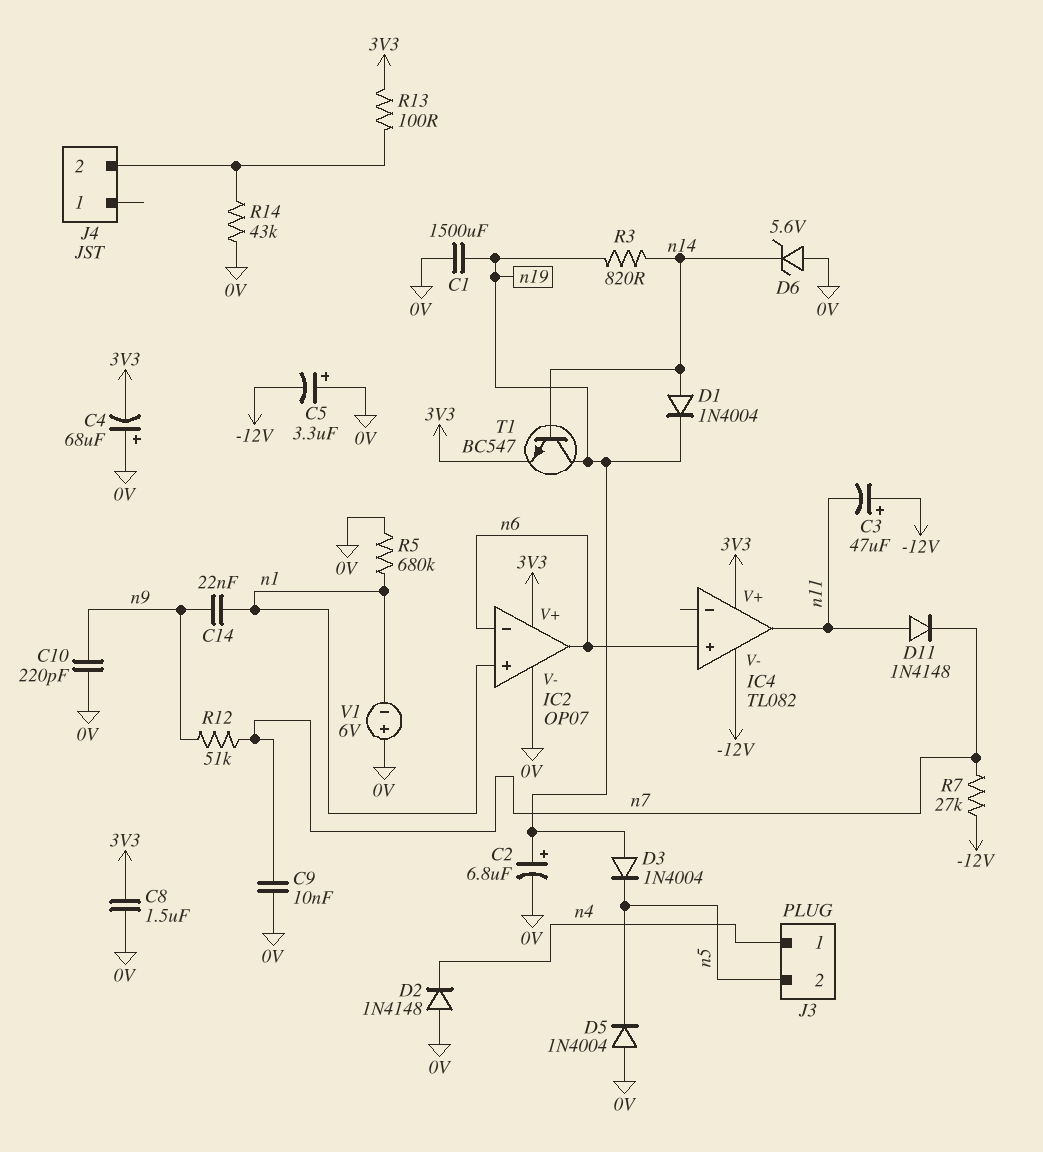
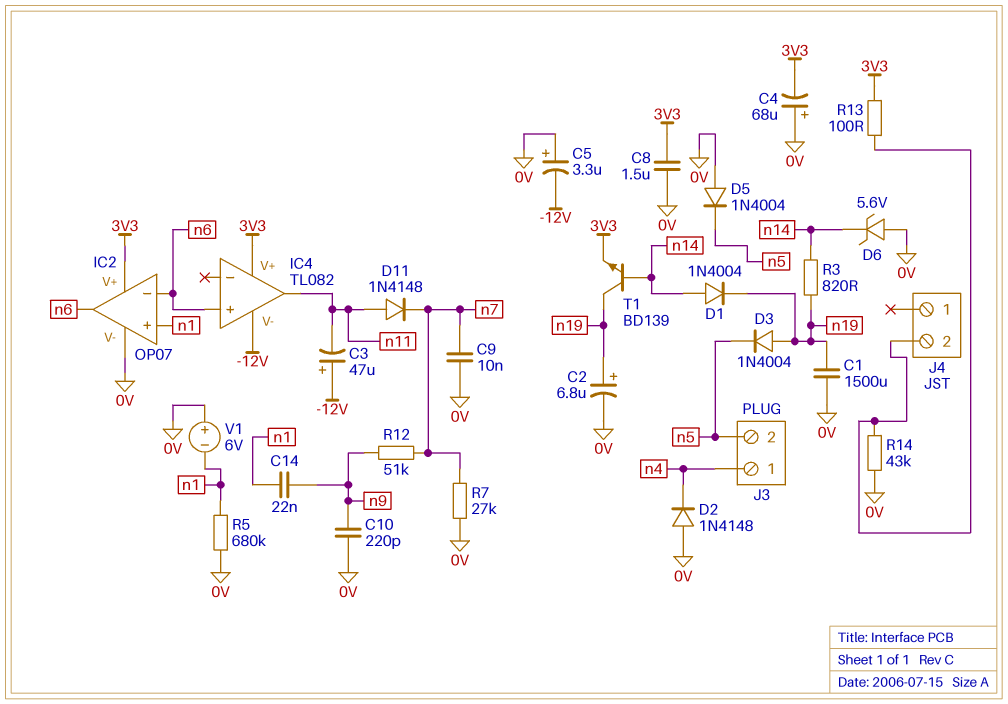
R7: 27k (-12V, n7) -> 27k (0V, n7)
T1: NPN BC547 (B n14, C n19, E 3V3) -> NPN BD139 (B n14, C n19, E 3V3)

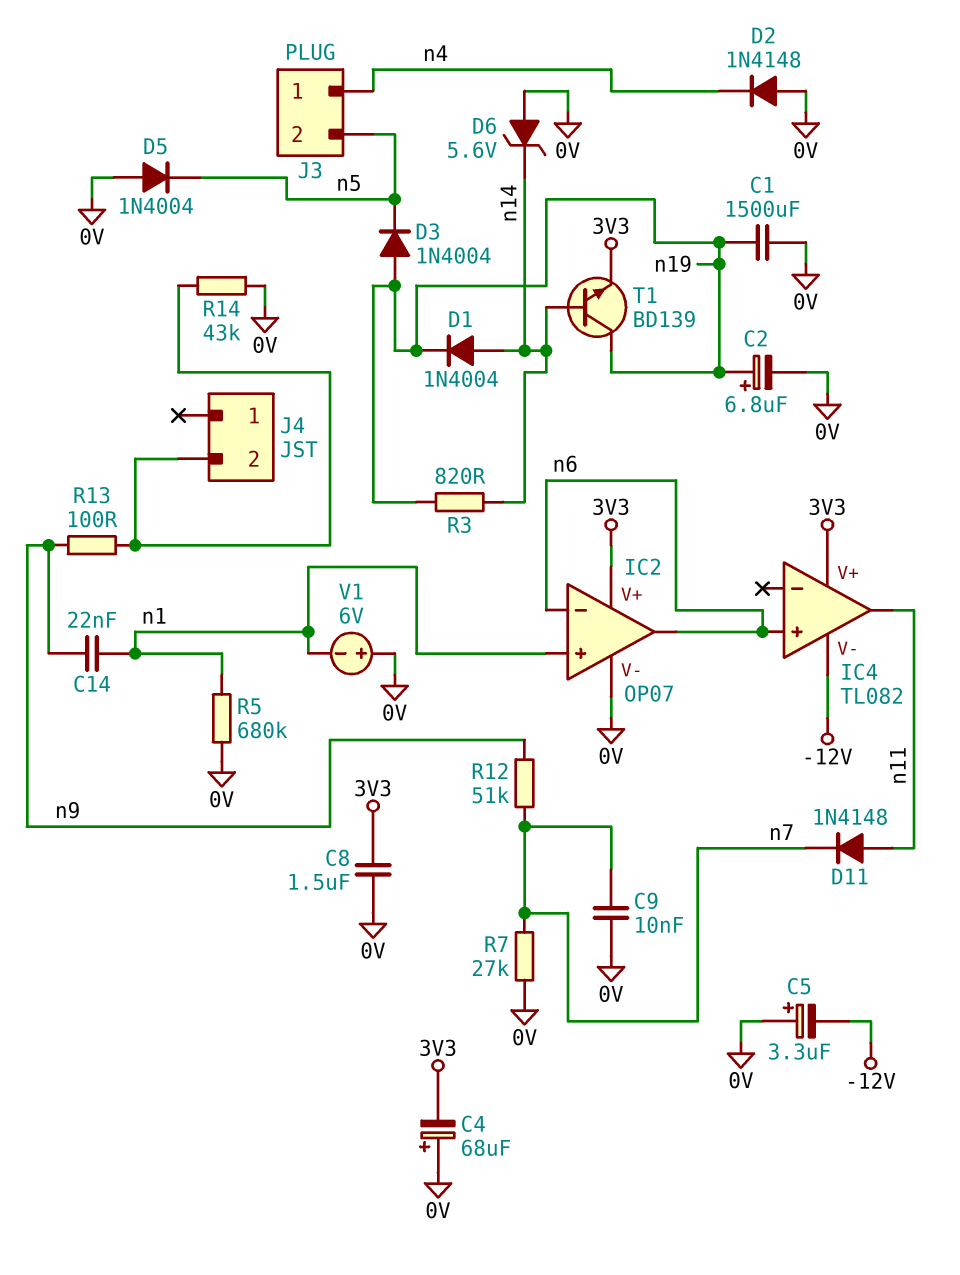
C3: 47uF (plus -12V, minus n11) -> none
C10: 220pF (0V, n9) -> none
R13: 100 (3V3, J4/2) -> 100 (J4/2, n9)

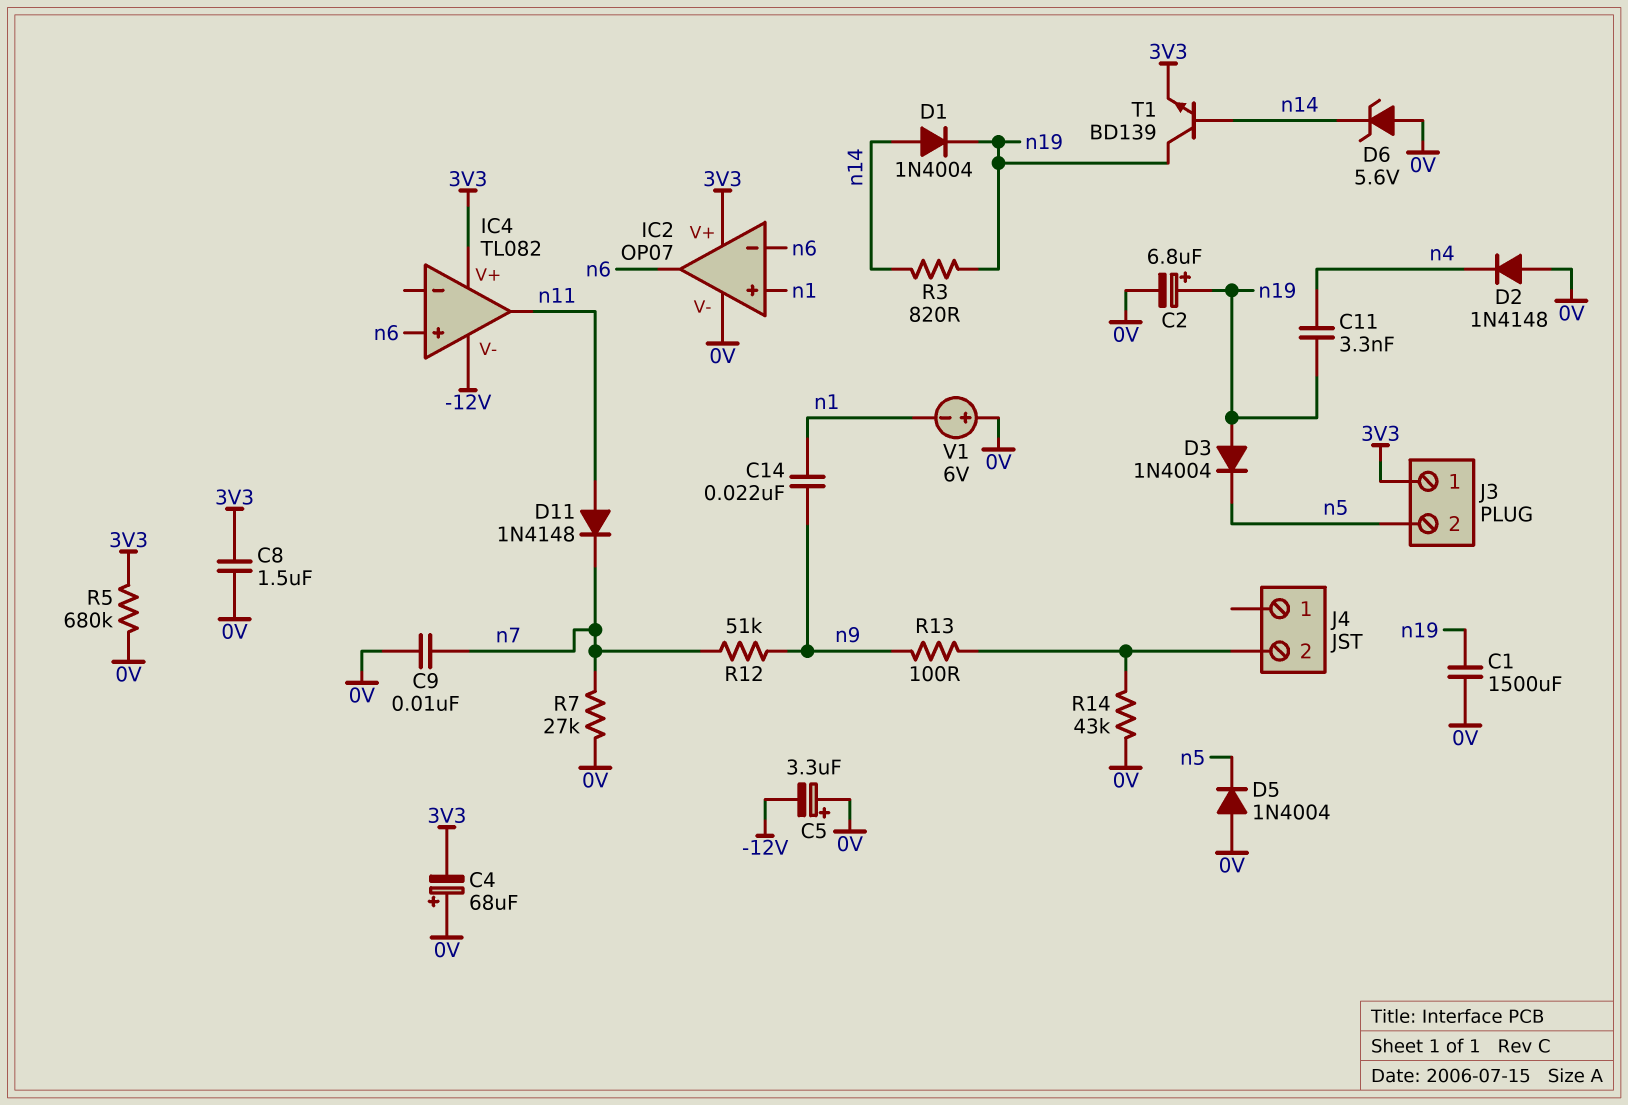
C11: none -> 3.3nF (n4, n19)
J3 pin 1: n4 -> 3V3
R5: 680k (0V, n1) -> 680k (0V, 3V3)

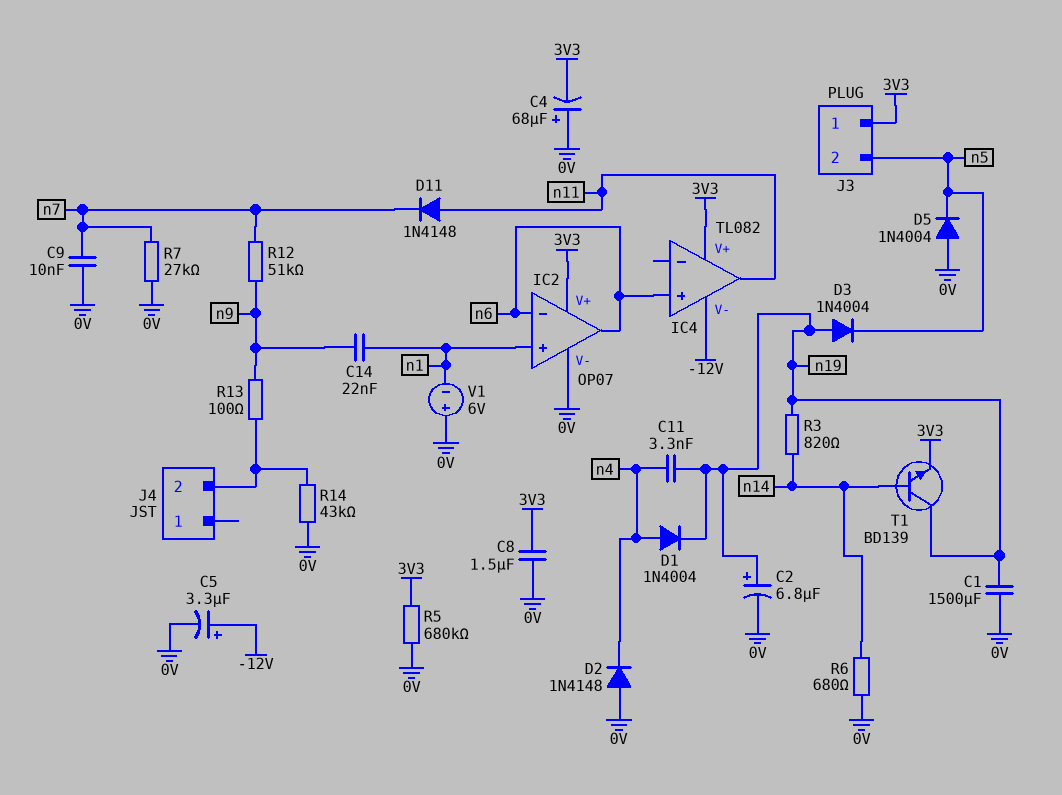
C5: 3.3uF (plus 0V, minus -12V) -> 3.3uF (plus -12V, minus 0V)
D1: diode 1N4004 (A n14, K n19) -> diode 1N4004 (A n4, K n19)
D6: zener 5.6V (A 0V, K n14) -> none
R6: none -> 680 (0V, n14)

